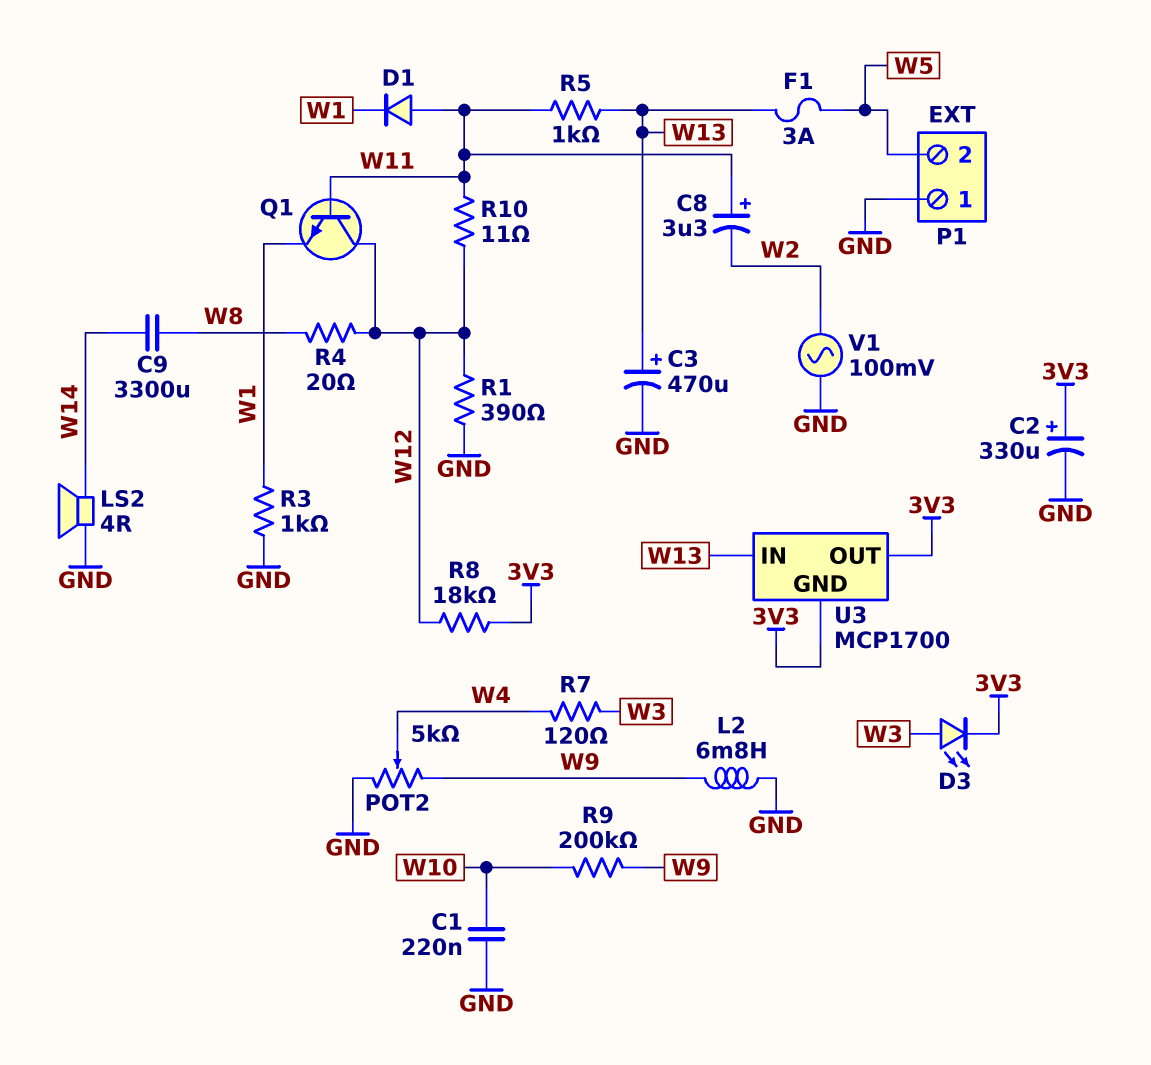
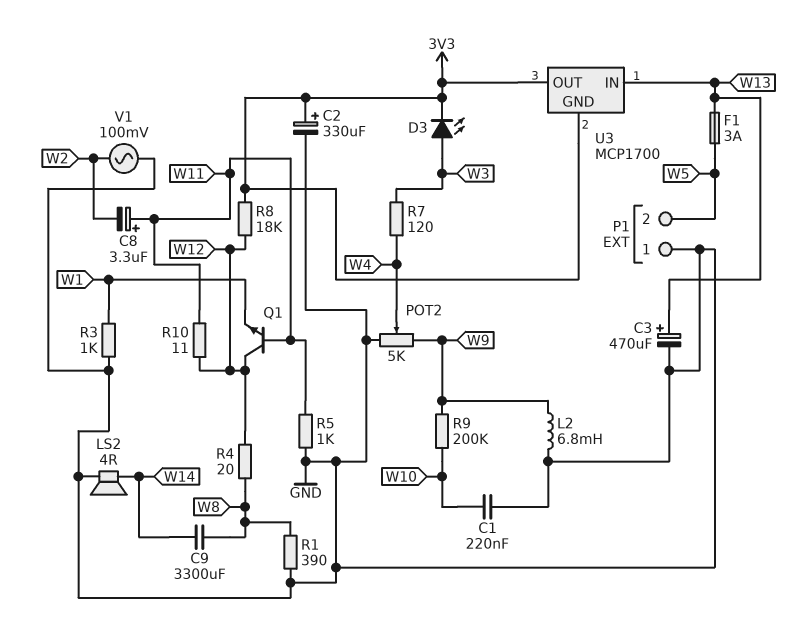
D1: diode (A W11, K W1) -> none
R1: 390 (GND, W12) -> 390 (GND, W8)
R5: 1k (W11, W13) -> 1k (GND, W11)

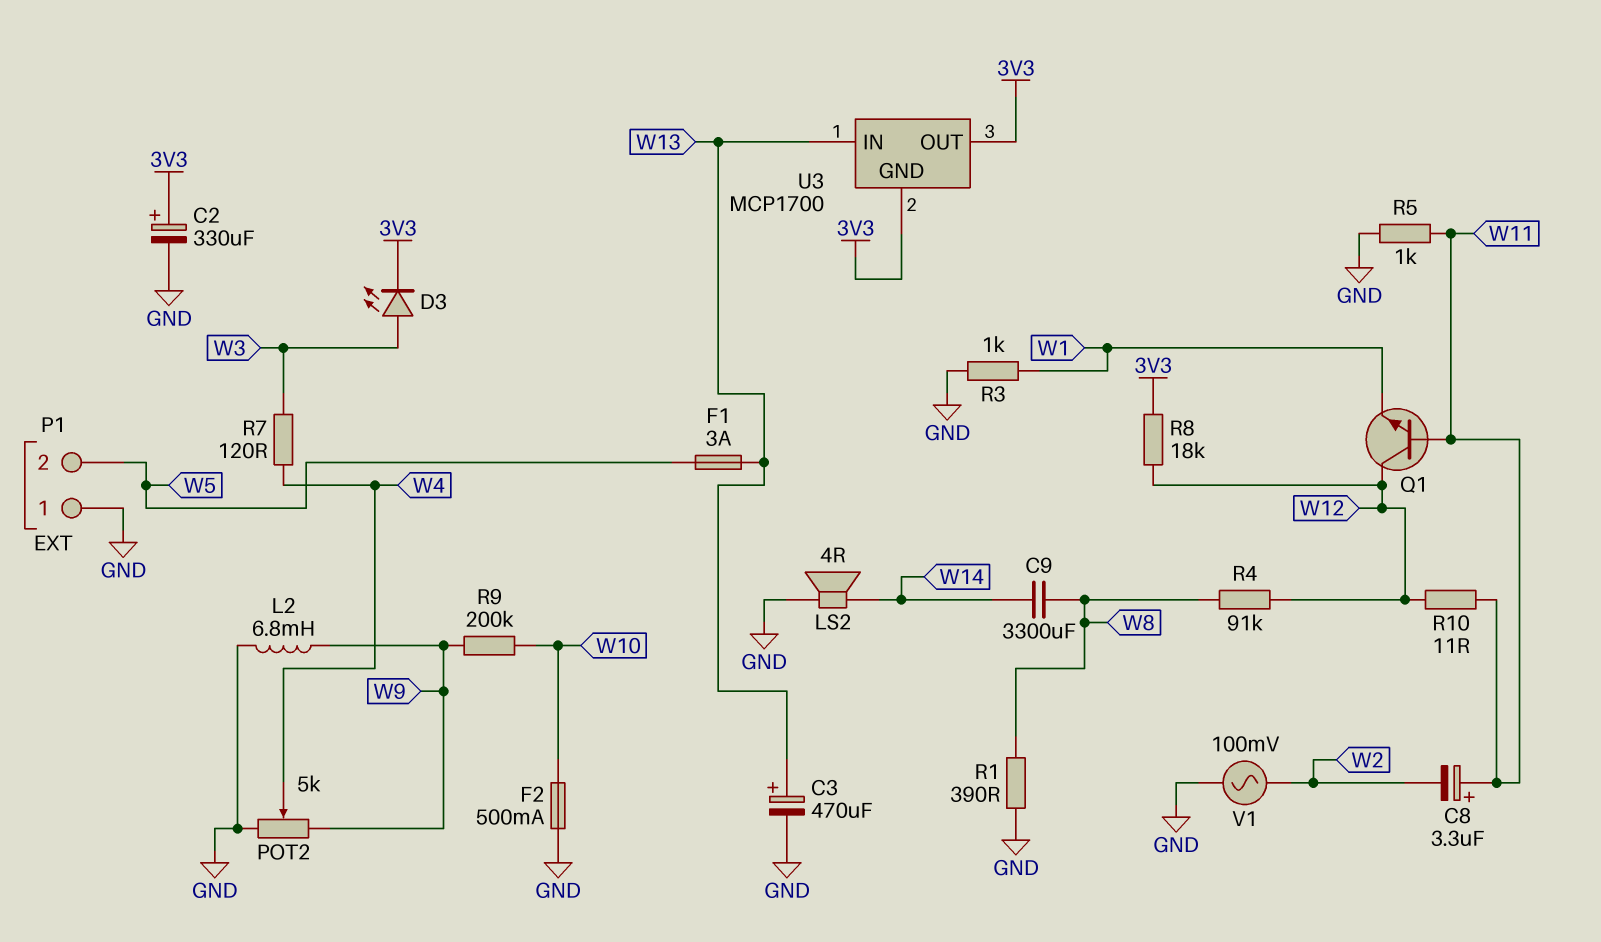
C1: 220nF (GND, W10) -> none
F2: none -> 500mA (GND, W10)
R4: 20 (W8, W12) -> 91k (W8, W12)

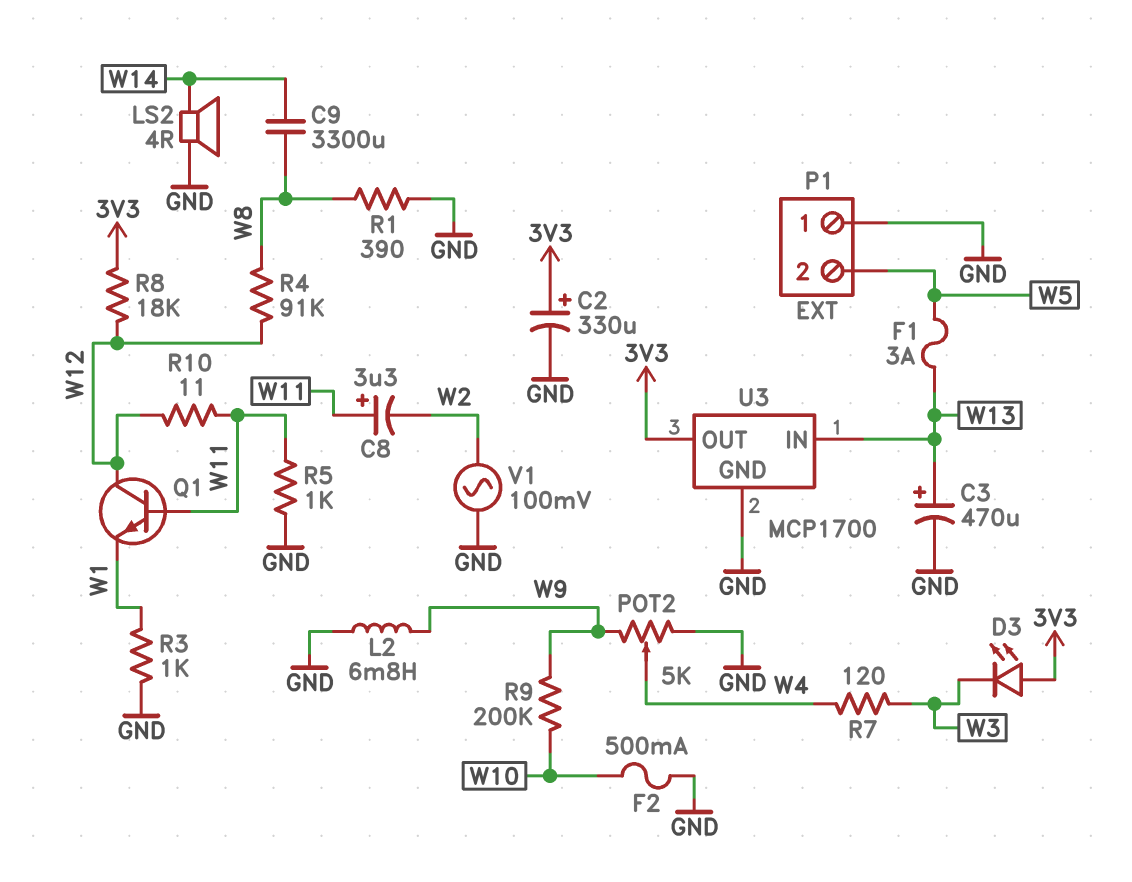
D3: LED (A W3, K 3V3) -> LED (A 3V3, K W3)
U3 pin GND: 3V3 -> GND

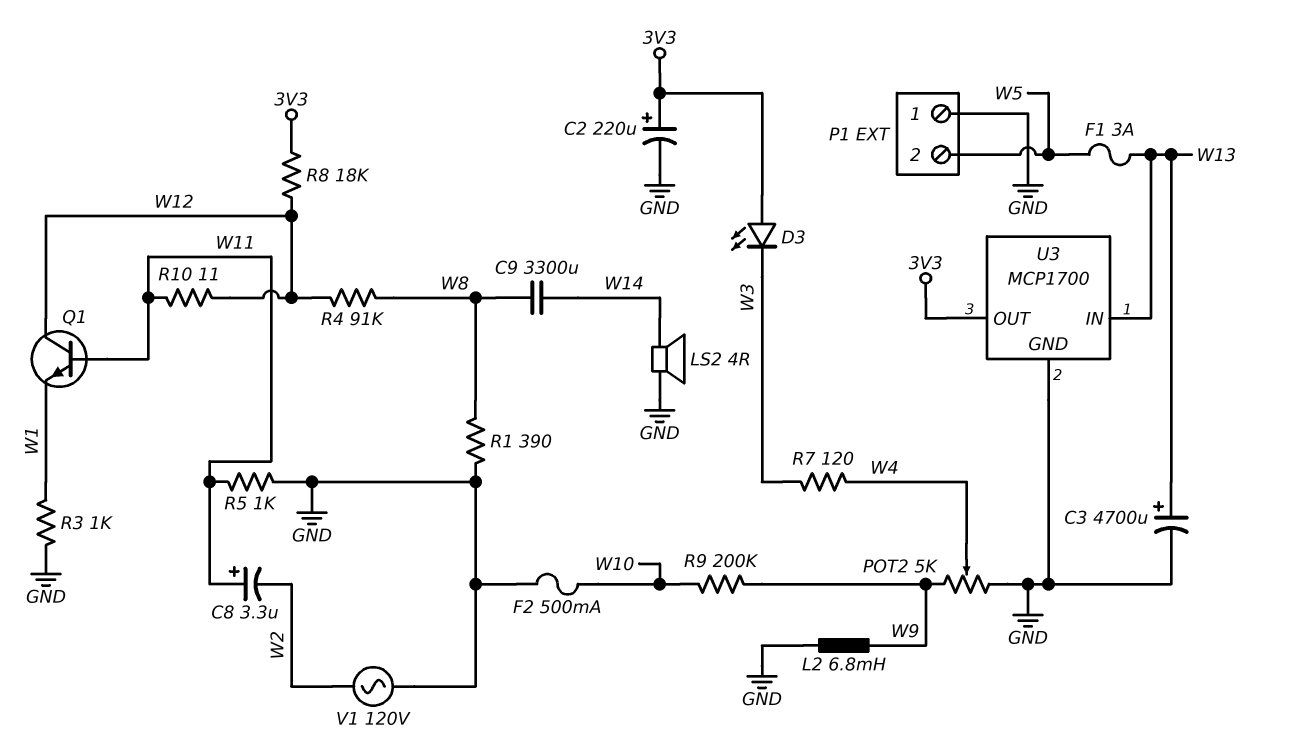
C2: 330uF (plus 3V3, minus GND) -> 220uF (plus 3V3, minus GND)
C3: 470uF (plus W13, minus GND) -> 4700uF (plus W13, minus GND)
V1: AC 100mV (GND, W2) -> AC 120V (GND, W2)

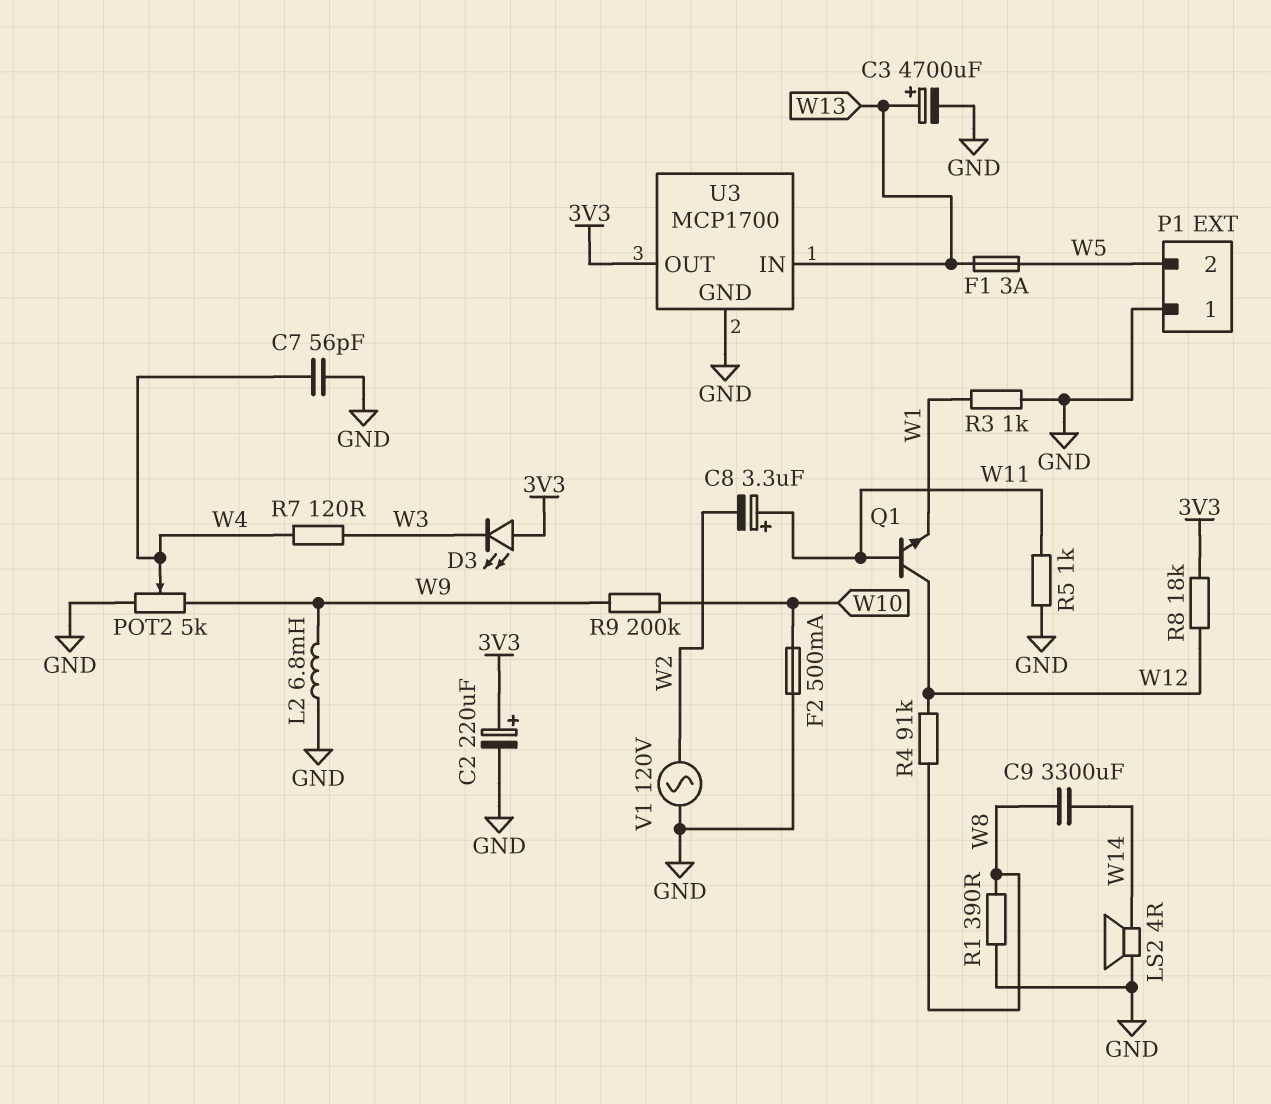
C7: none -> 56pF (GND, W4)
R10: 11 (W11, W12) -> none

